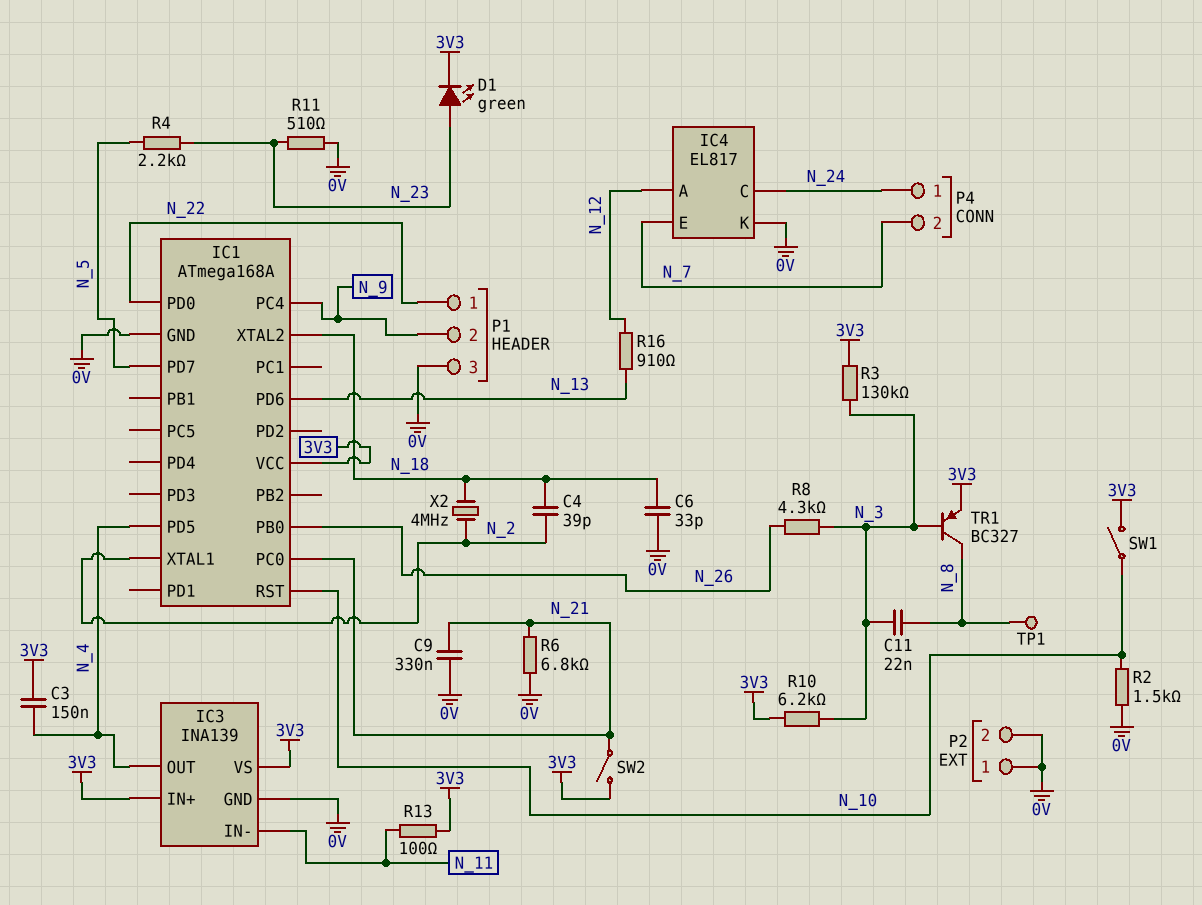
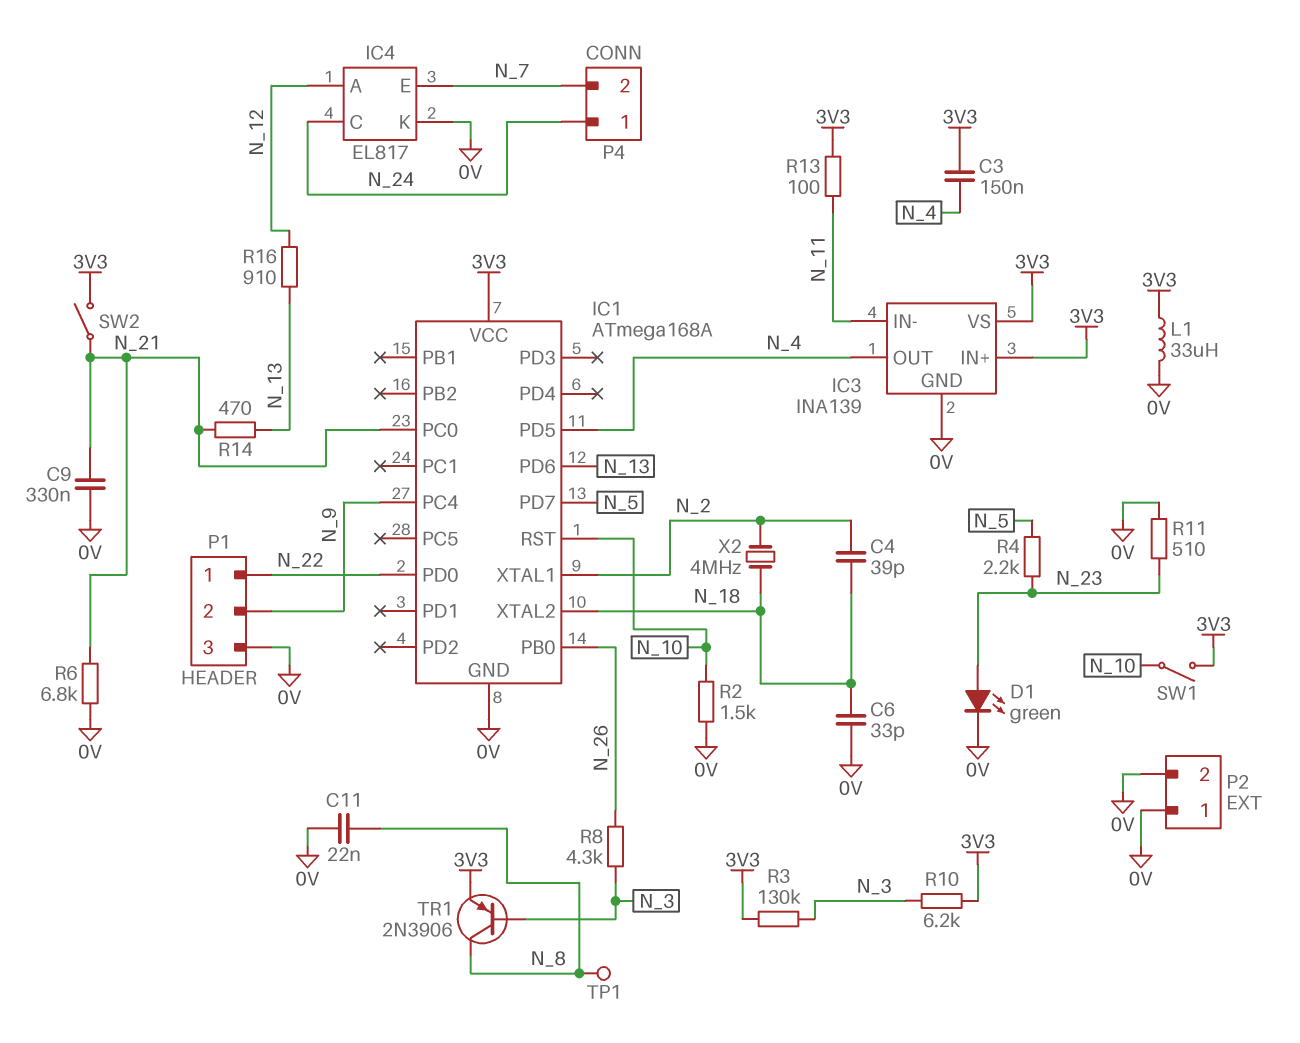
C11: 22nF (N_3, N_8) -> 22nF (0V, N_8)
D1: LED green (A N_23, K 3V3) -> LED green (A N_23, K 0V)
L1: none -> 33uH (0V, 3V3)
R14: none -> 470 (N_13, N_21)
TR1: PNP BC327 (B N_3, C N_8, E 3V3) -> PNP 2N3906 (B N_3, C N_8, E 3V3)

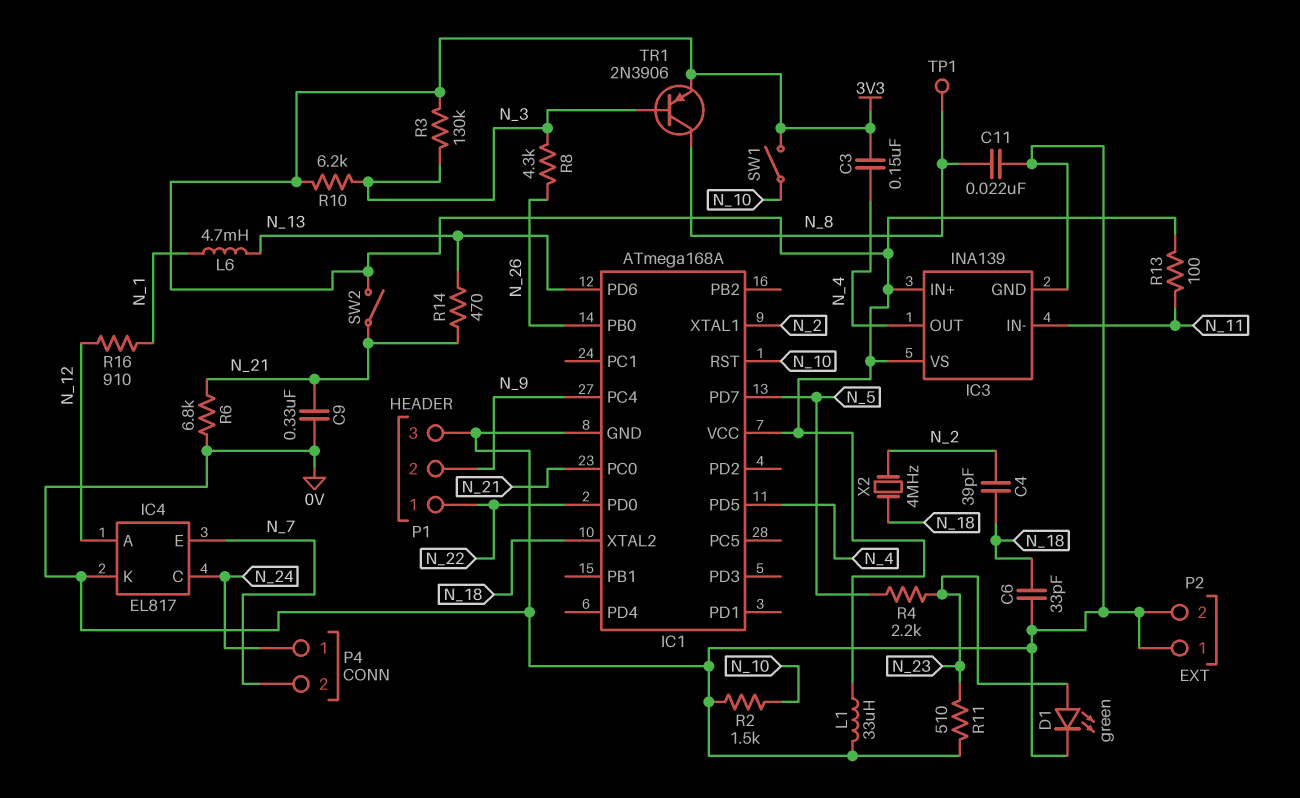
L6: none -> 4.7mH (N_1, N_13)
R16: 910 (N_12, N_13) -> 910 (N_1, N_12)

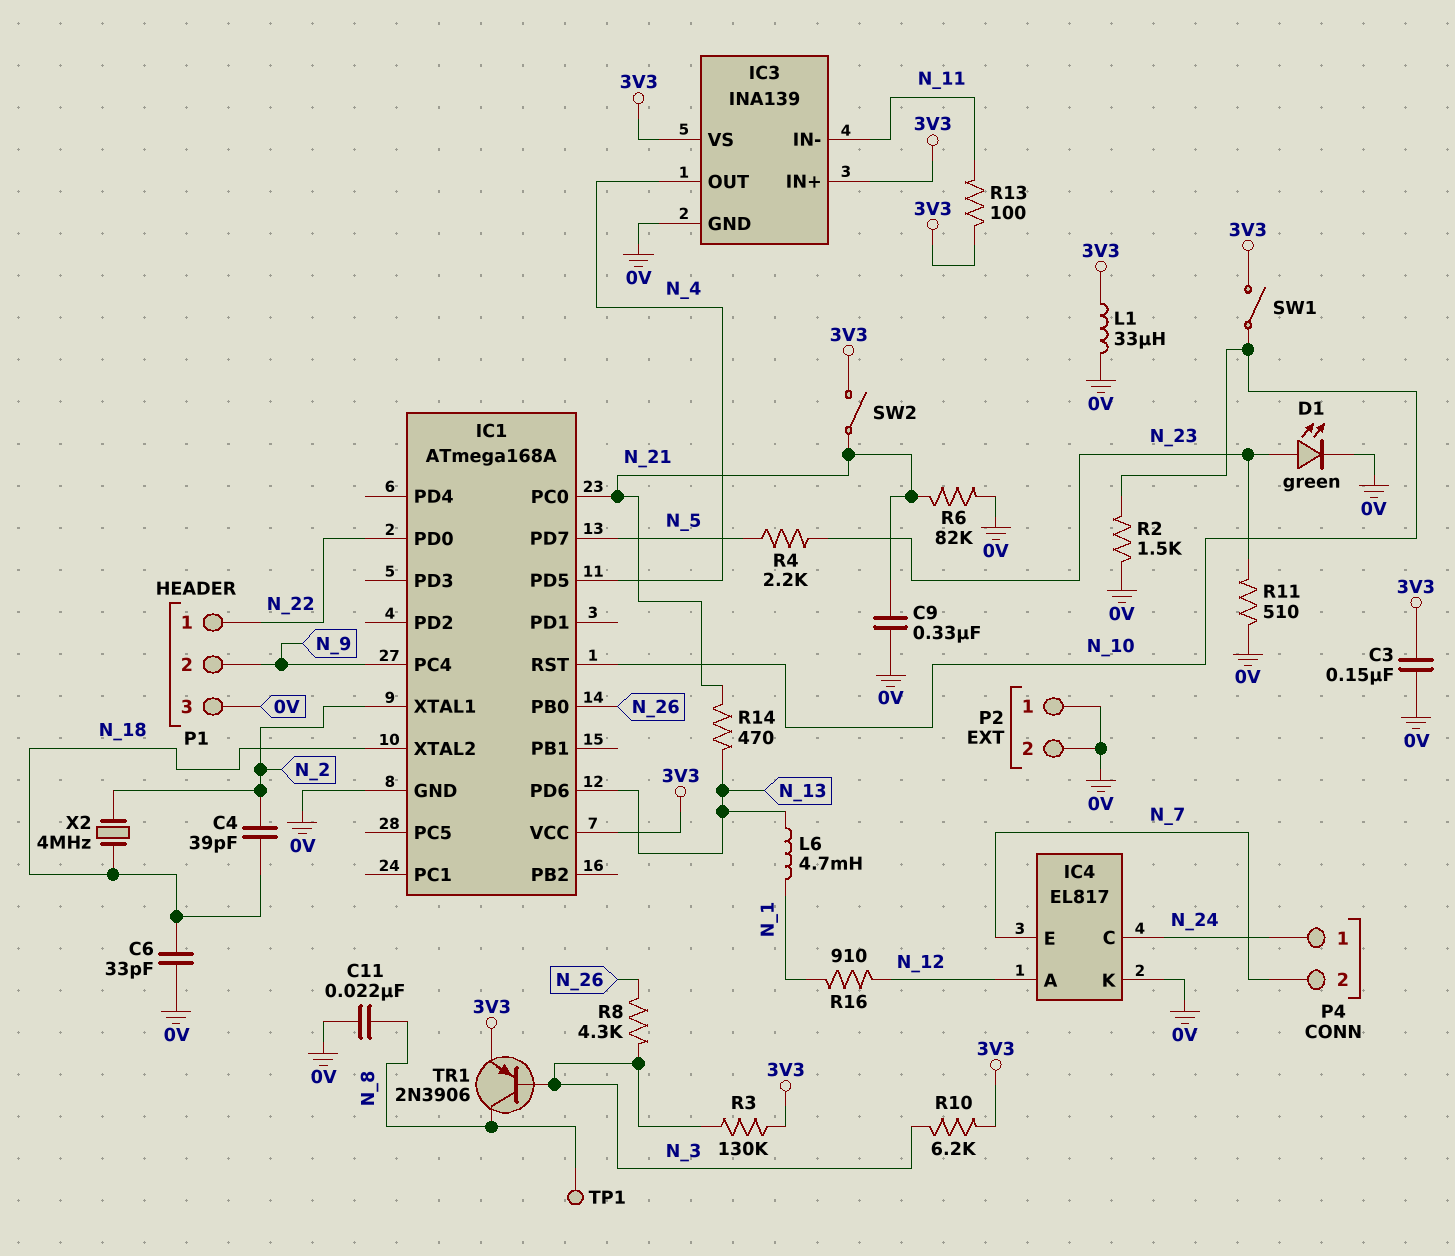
C3: 150nF (3V3, N_4) -> 150nF (0V, 3V3)
R6: 6.8k (0V, N_21) -> 82k (0V, N_21)

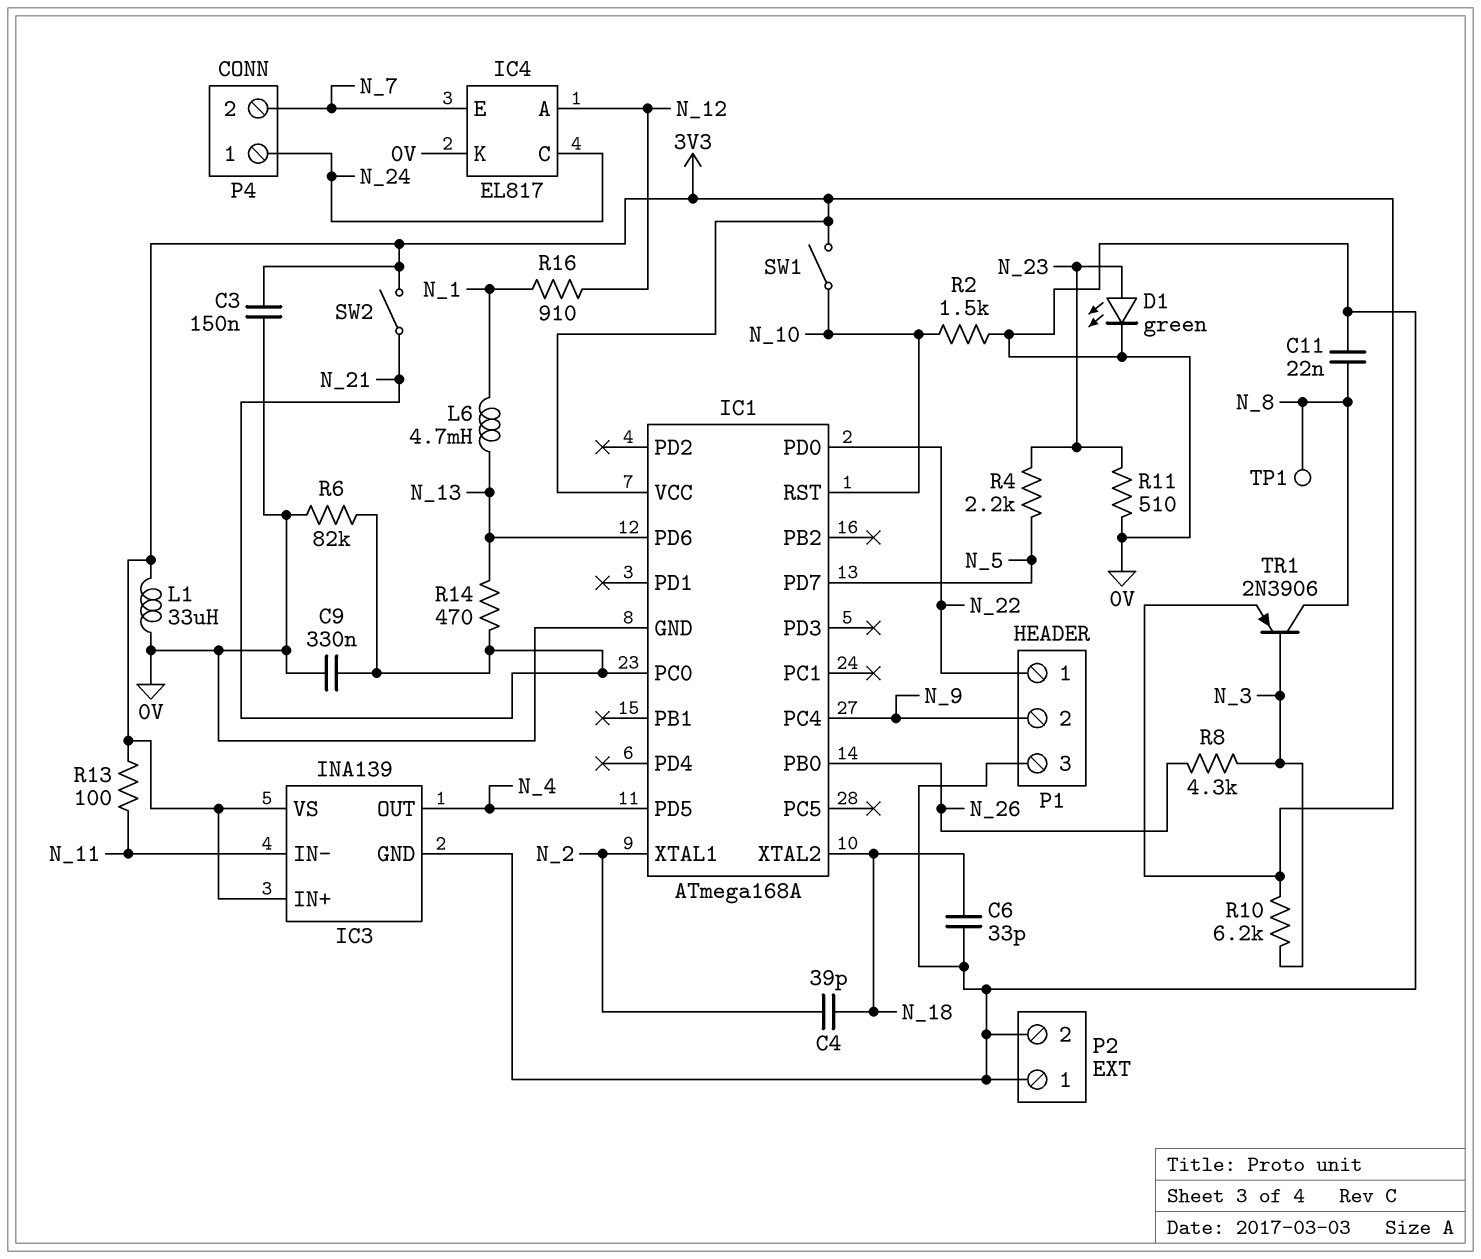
R3: 130k (3V3, N_3) -> none
X2: 4MHz (N_2, N_18) -> none

